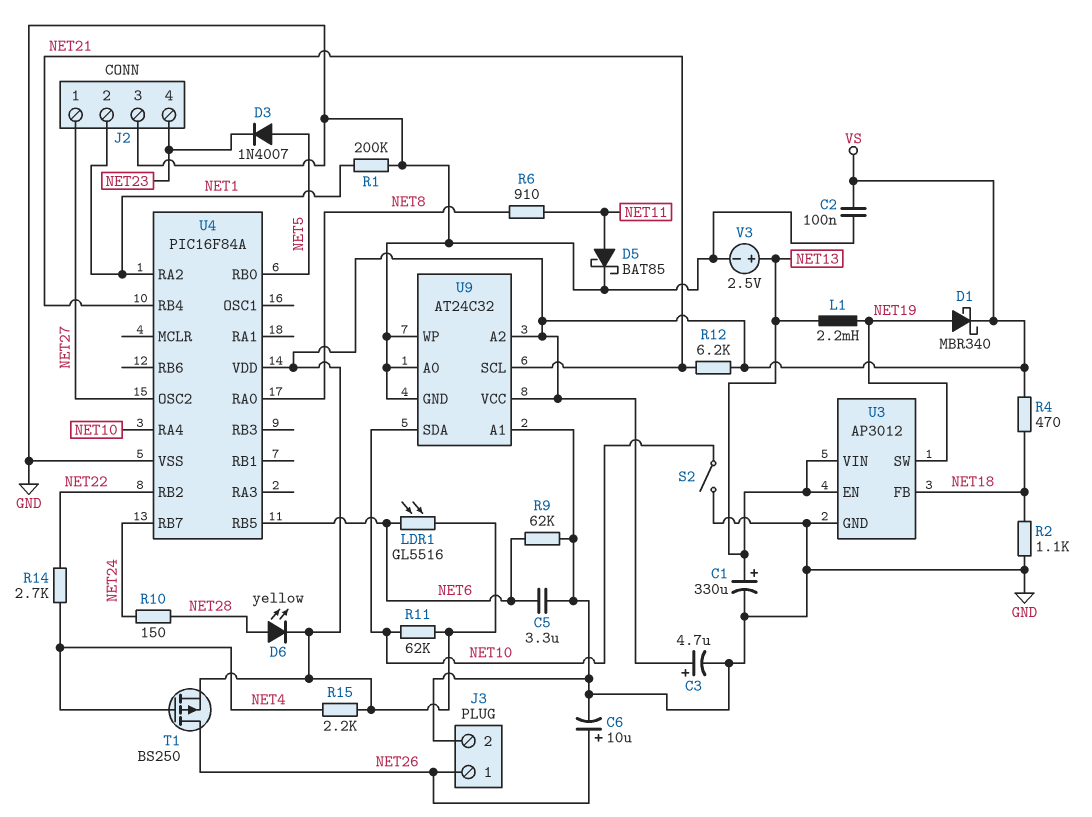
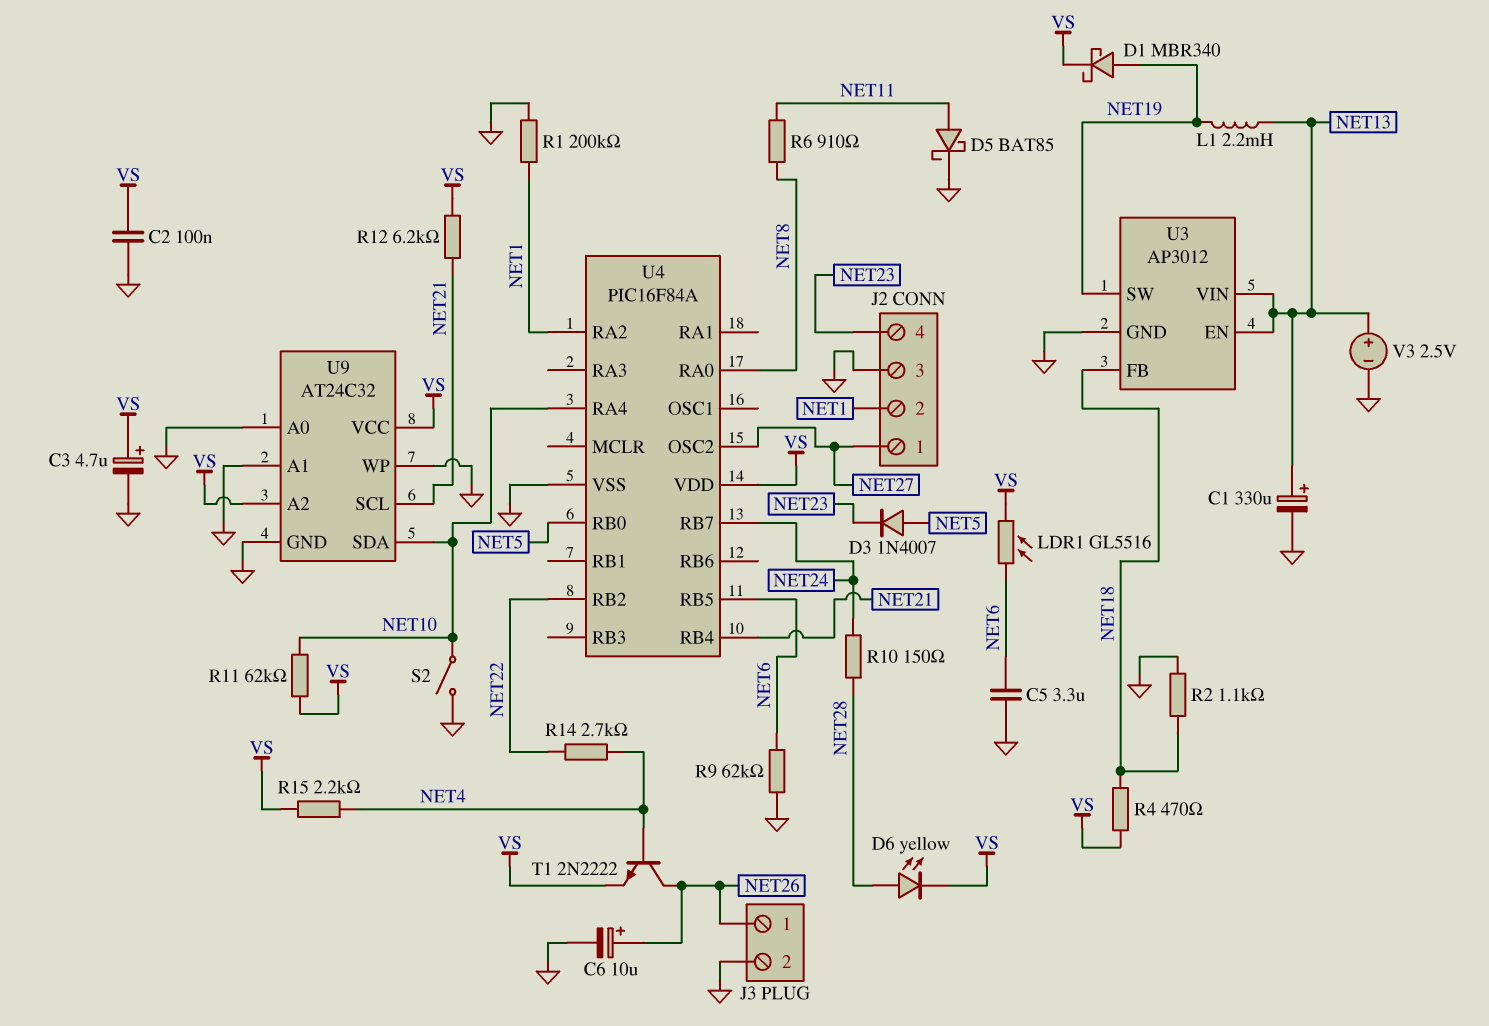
T1: PMOS BS250 (G NET4, D NET26, S VS) -> NPN 2N2222 (B NET4, C NET26, E VS)

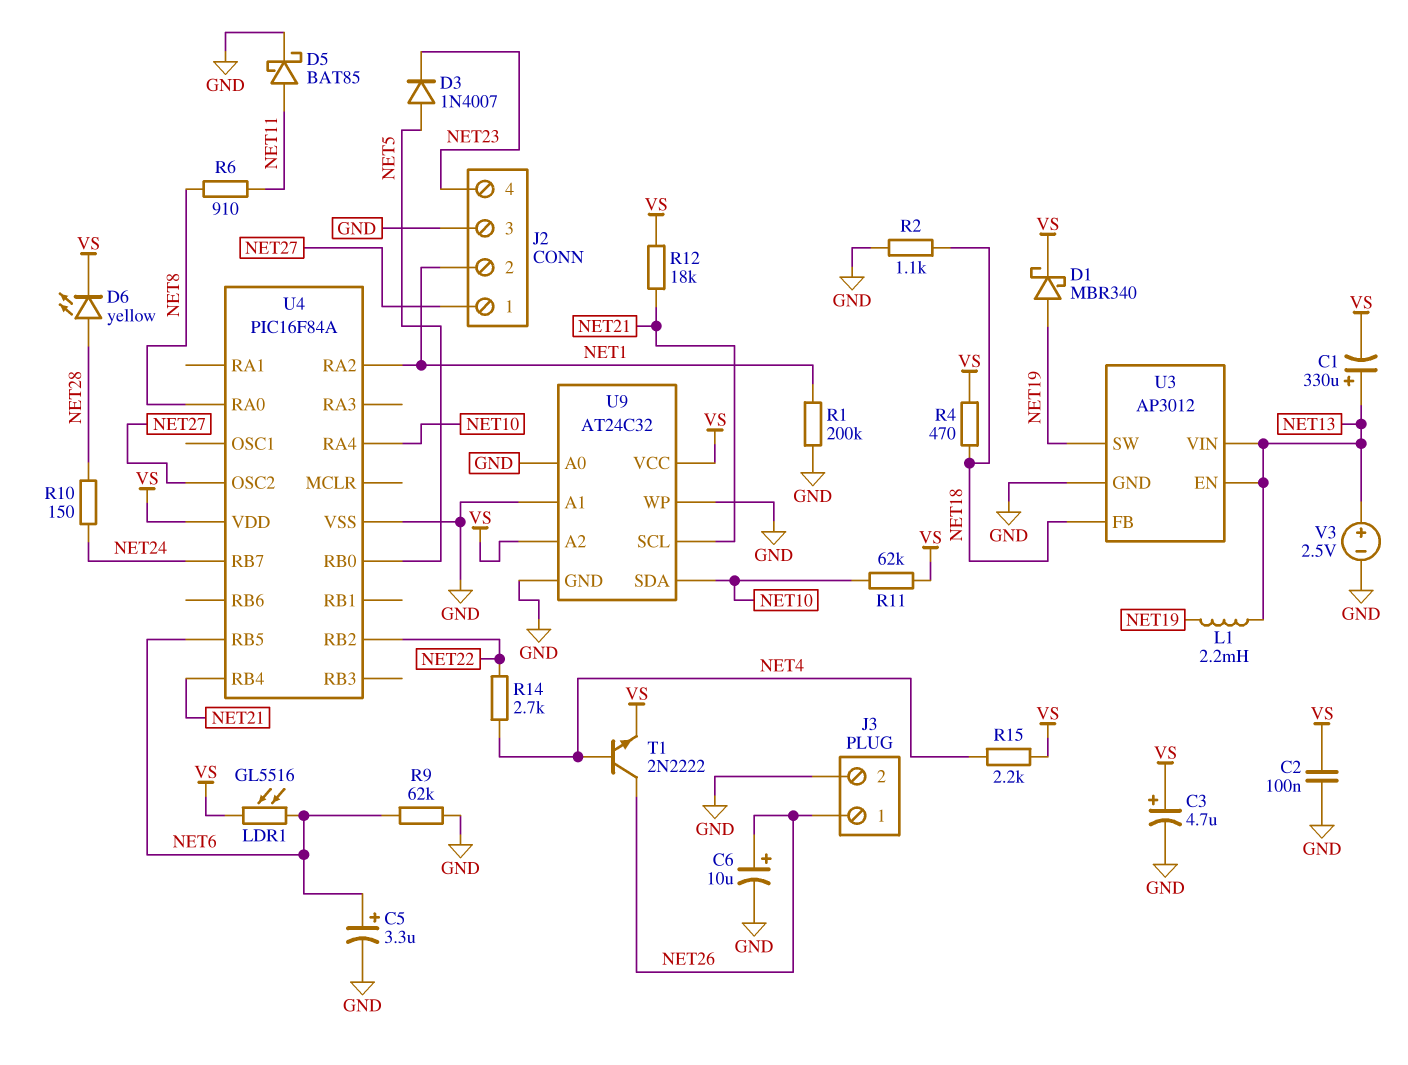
C1: 330uF (plus NET13, minus GND) -> 330uF (plus NET13, minus VS)
C5: 3.3uF (GND, NET6) -> 3.3uF (plus NET6, minus GND)
R12: 6.2k (NET21, VS) -> 18k (NET21, VS)
S2: switch (GND, NET10) -> none

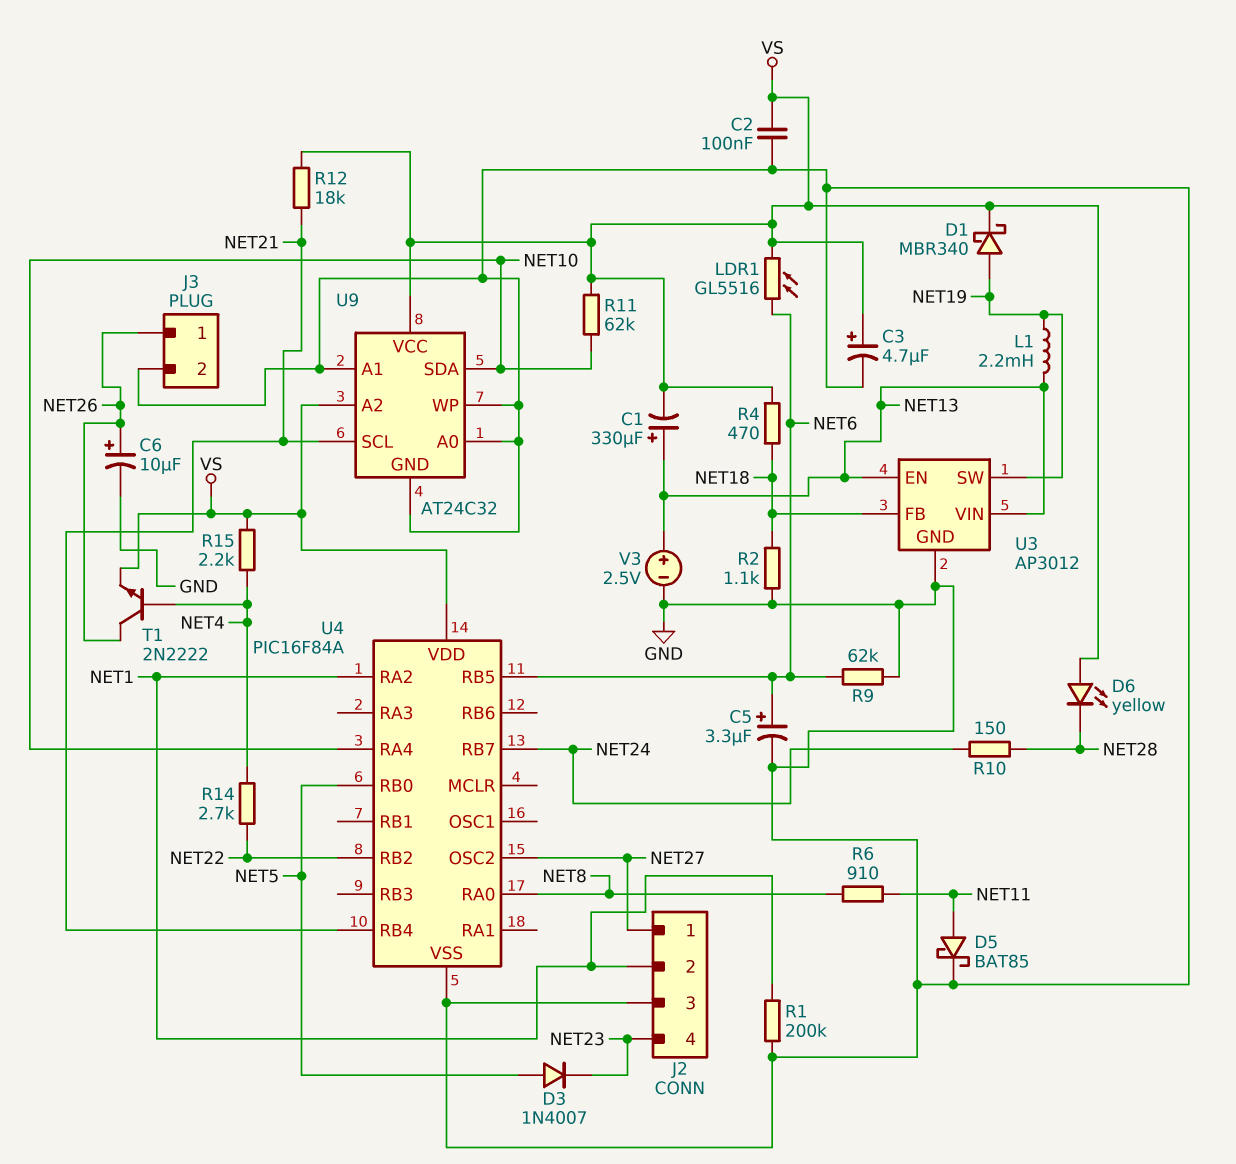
D6: LED yellow (A NET28, K VS) -> LED yellow (A VS, K NET28)

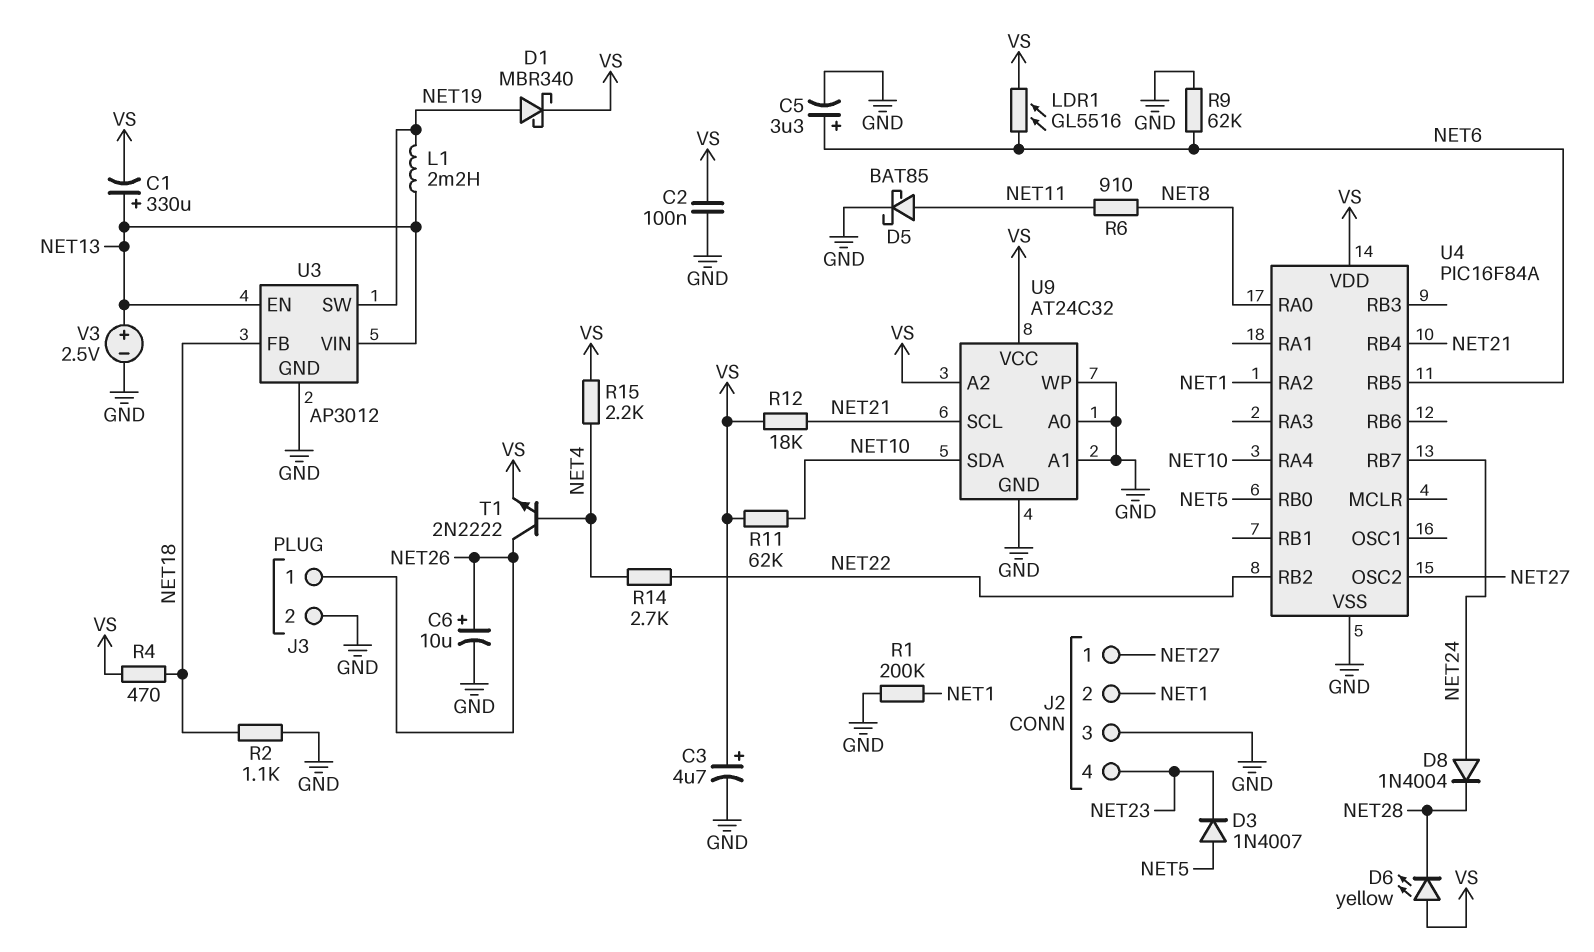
D8: none -> diode 1N4004 (A NET24, K NET28)
R10: 150 (NET24, NET28) -> none

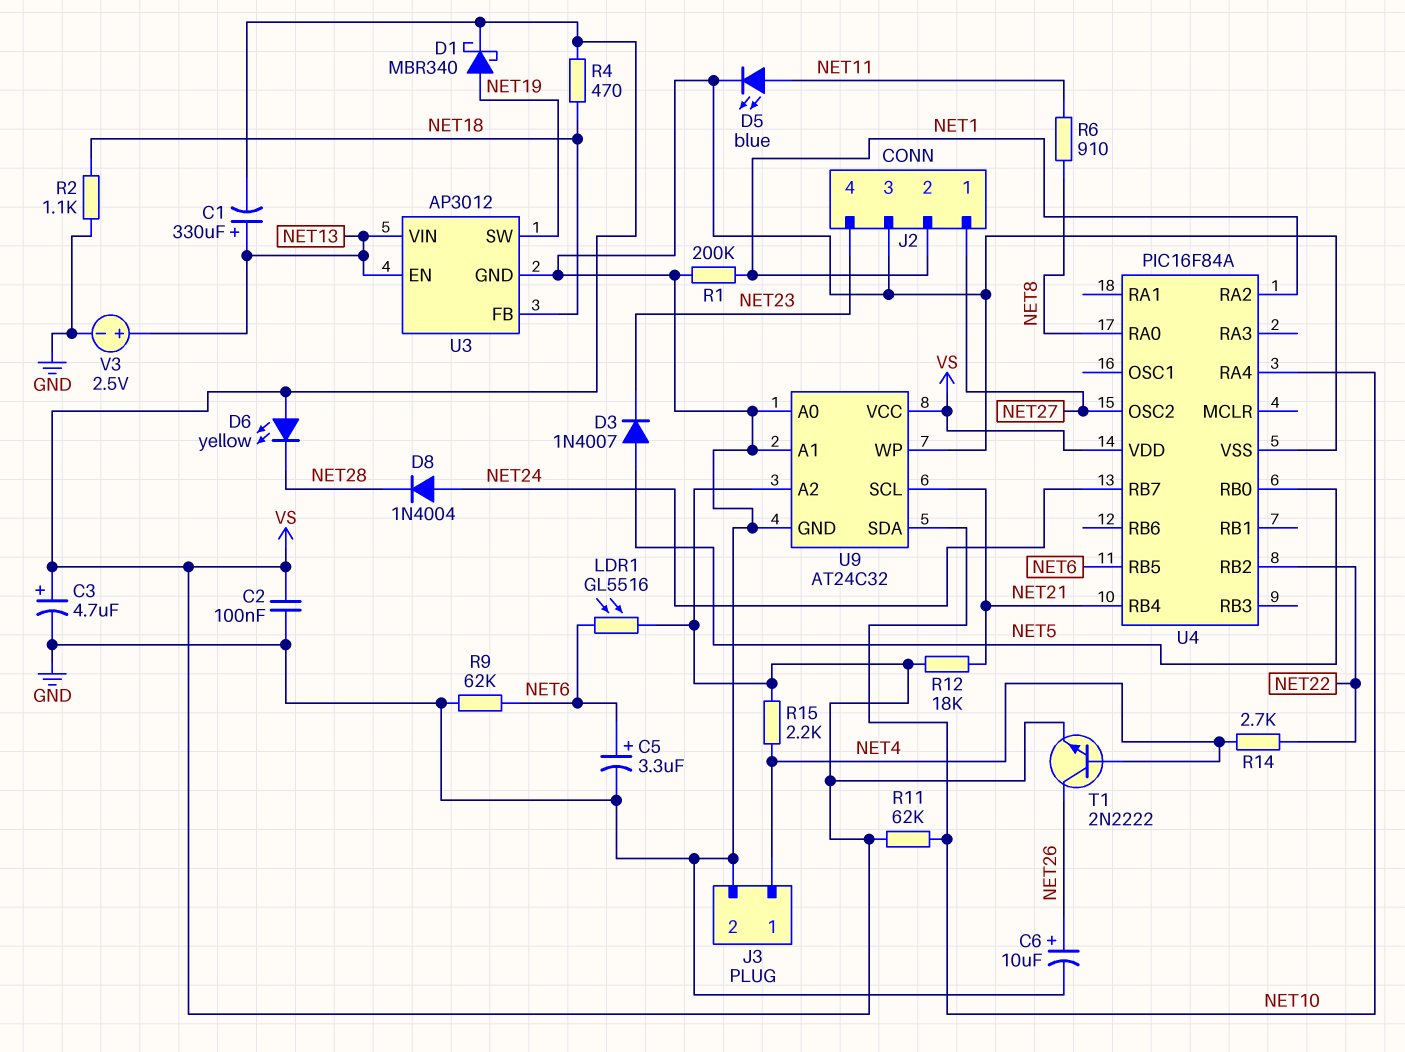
D5: schottky BAT85 (A NET11, K GND) -> LED blue (A NET11, K GND)
J3 pin 1: NET26 -> NET4
L1: 2.2mH (NET13, NET19) -> none

